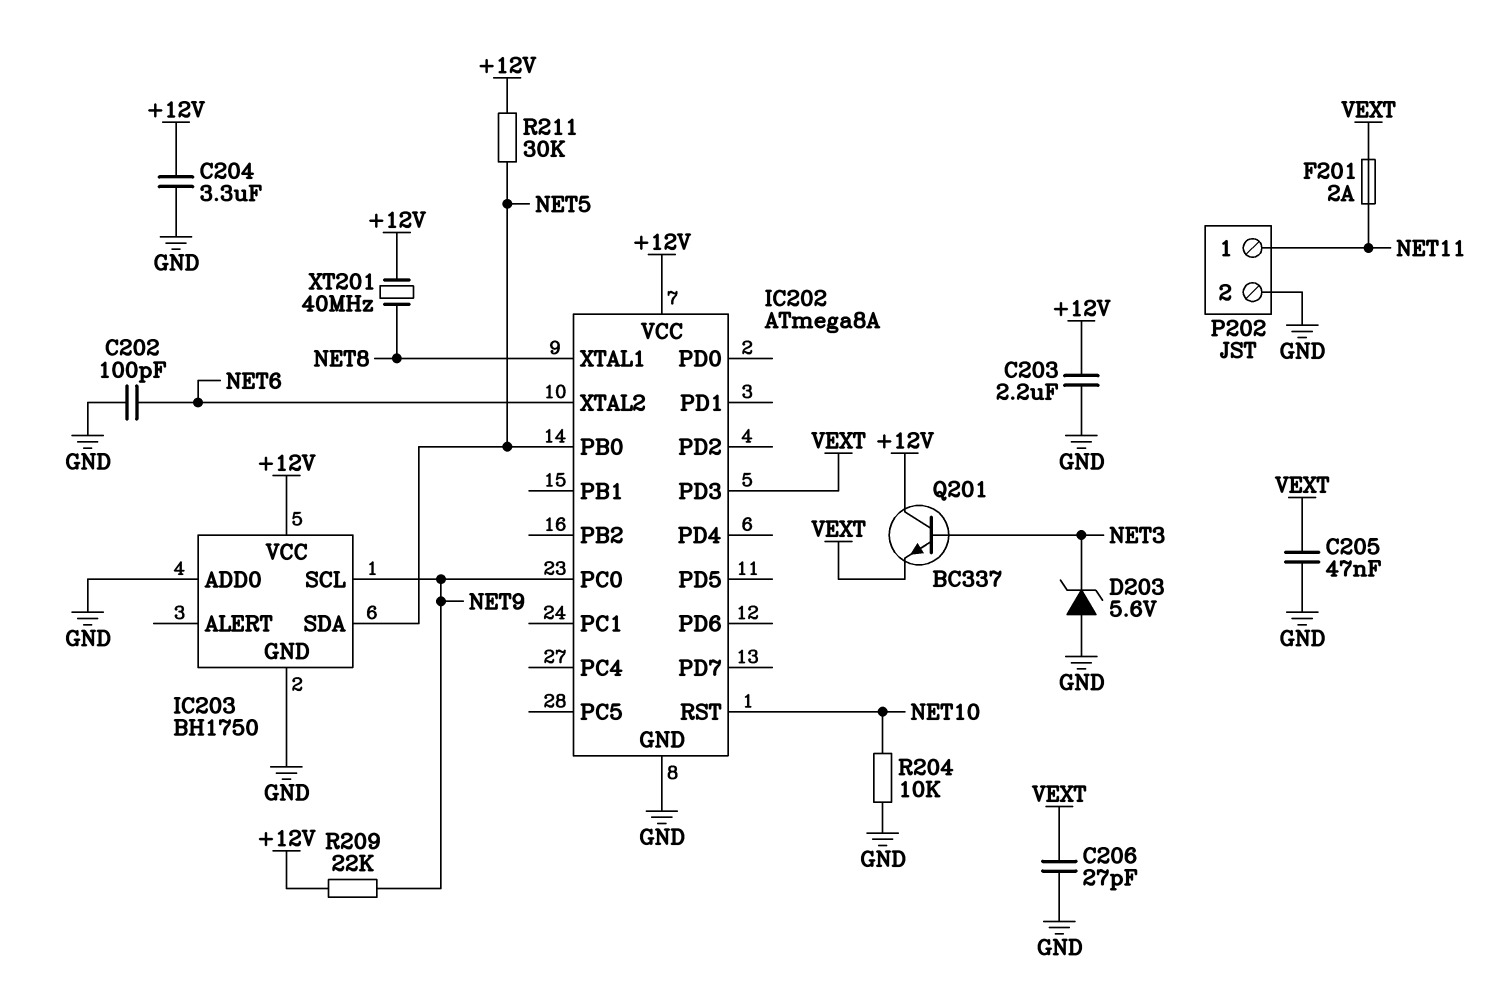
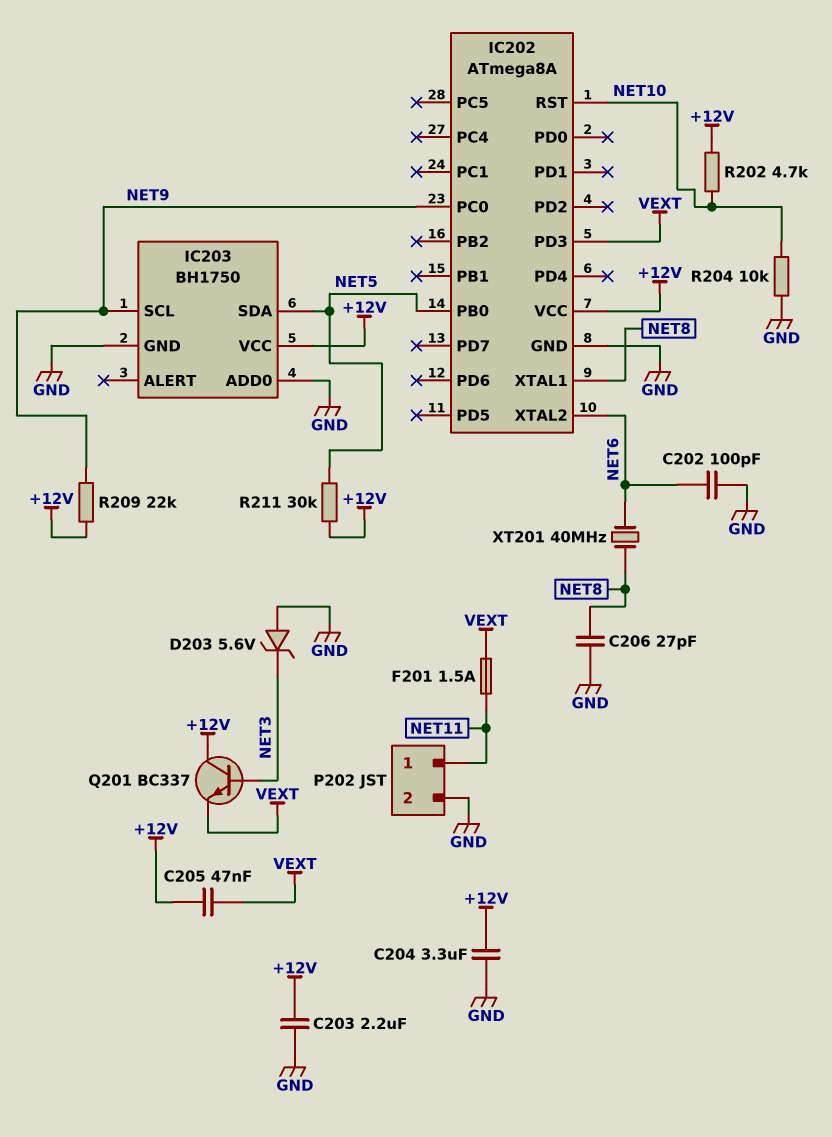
C205: 47nF (GND, VEXT) -> 47nF (+12V, VEXT)
C206: 27pF (GND, VEXT) -> 27pF (GND, NET8)
F201: 2A (NET11, VEXT) -> 1.5A (NET11, VEXT)
R202: none -> 4.7k (+12V, NET10)
XT201: 40MHz (+12V, NET8) -> 40MHz (NET6, NET8)

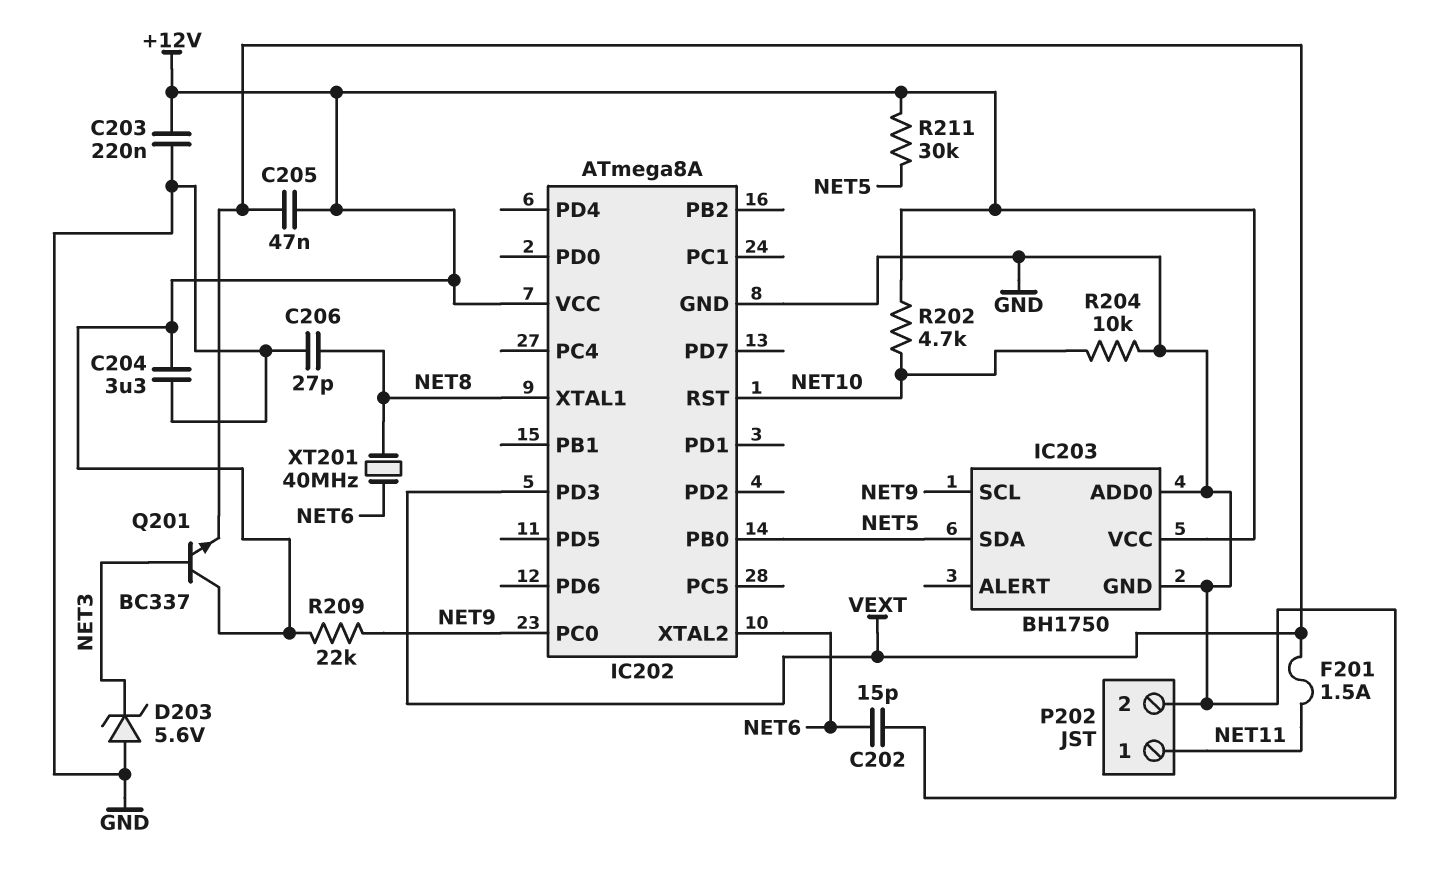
C202: 100pF (GND, NET6) -> 15pF (GND, NET6)
C203: 2.2uF (+12V, GND) -> 220nF (+12V, GND)

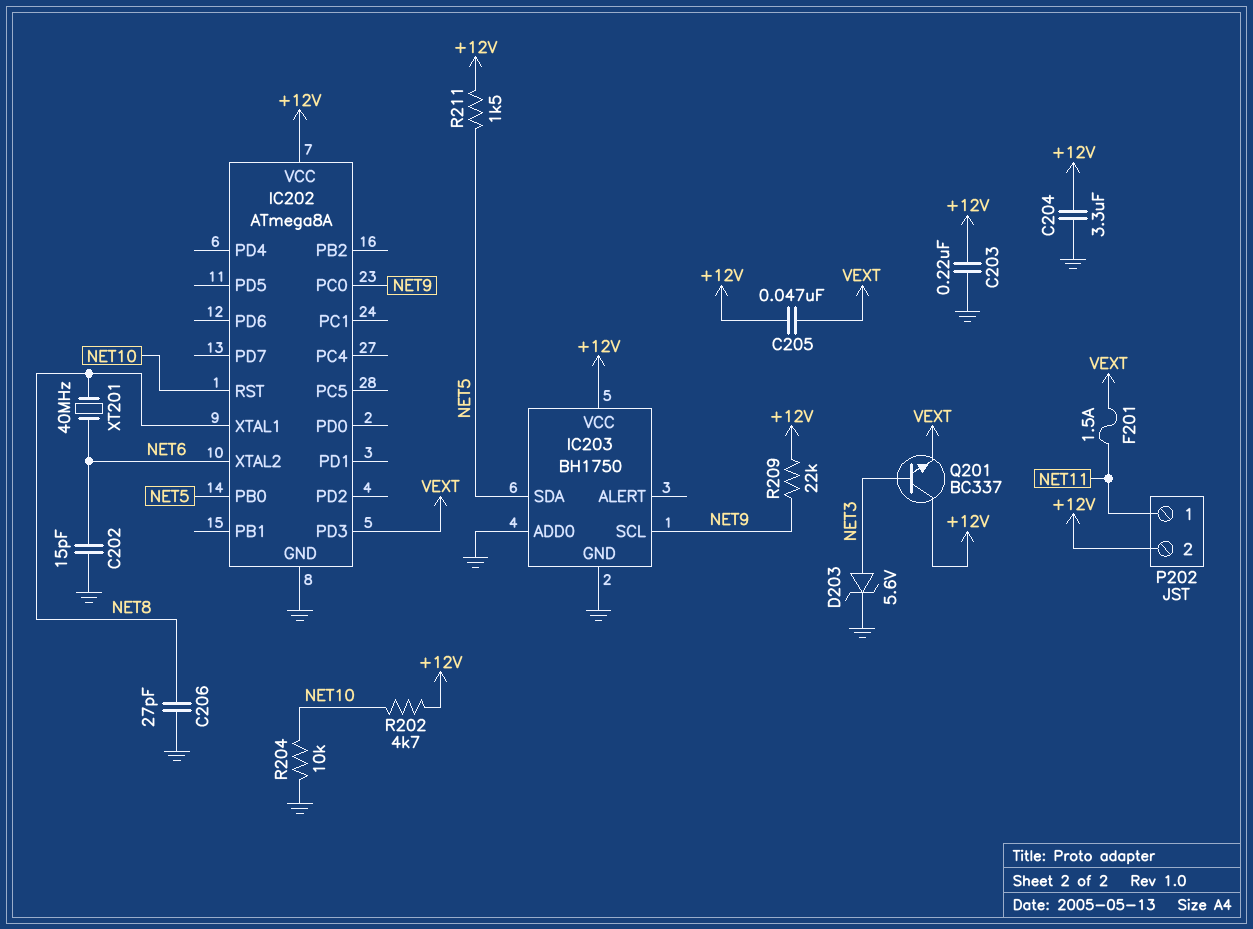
D203: zener 5.6V (A GND, K NET3) -> zener 5.6V (A NET3, K GND)
P202 pin 2: GND -> +12V
R211: 30k (+12V, NET5) -> 1.5k (+12V, NET5)

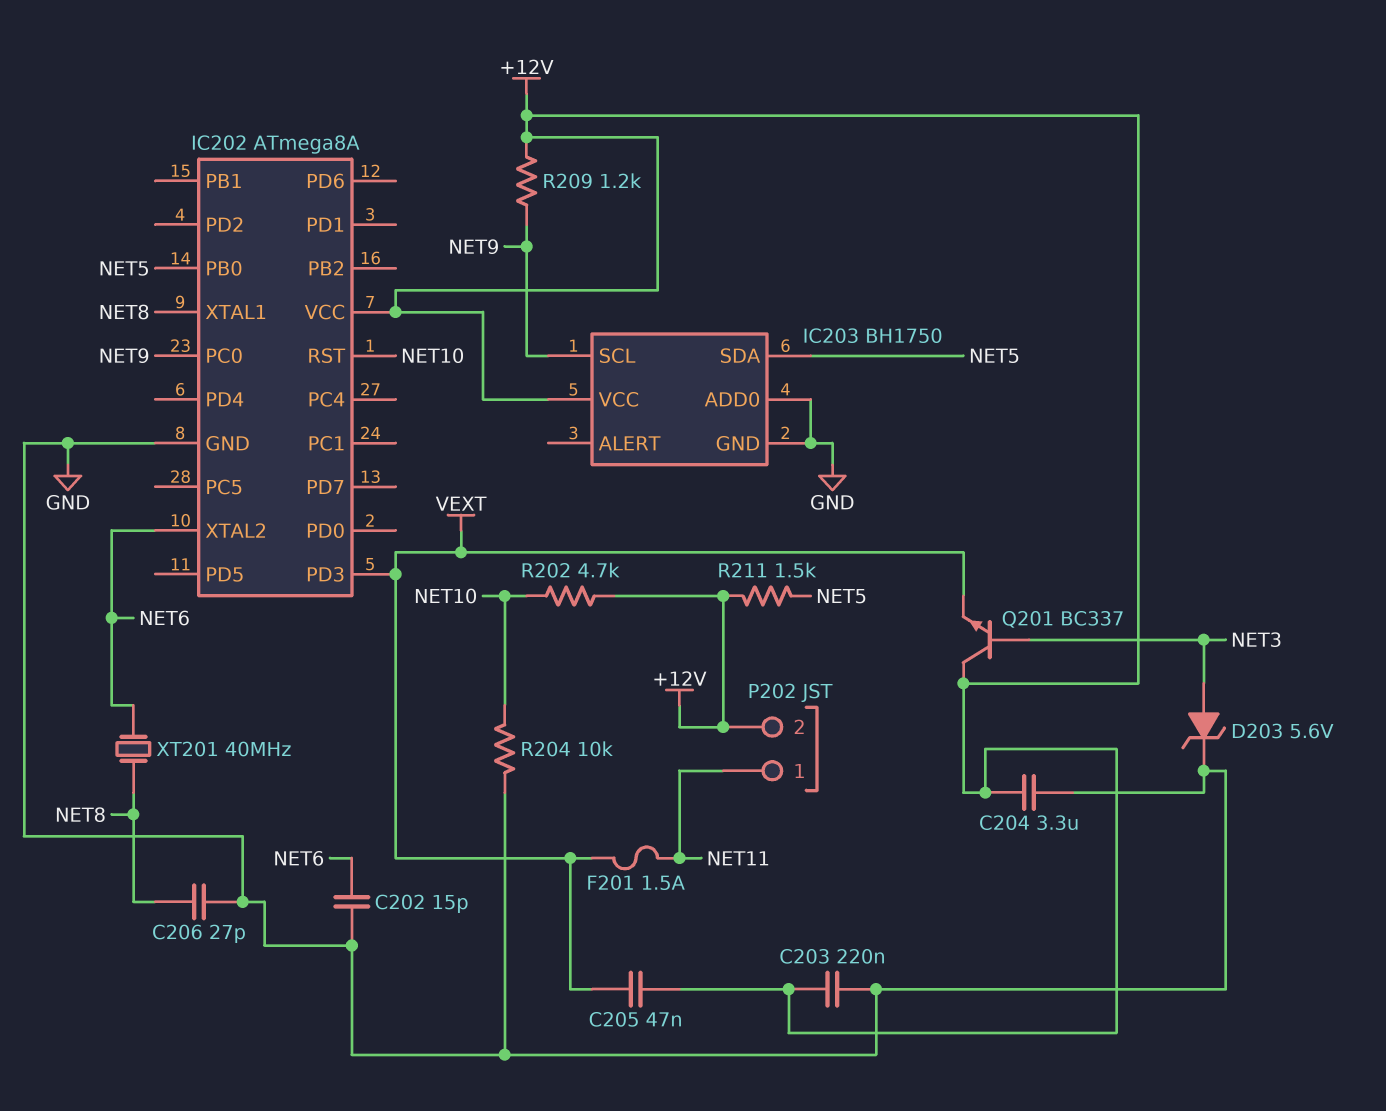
R209: 22k (+12V, NET9) -> 1.2k (+12V, NET9)

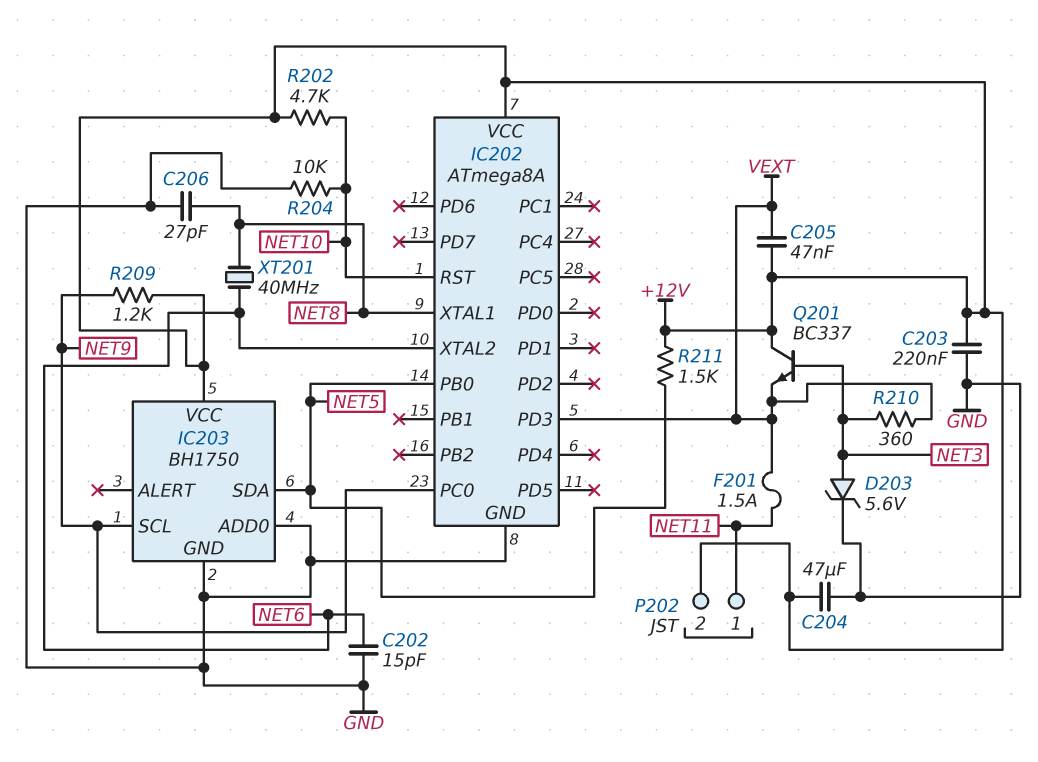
C204: 3.3uF (+12V, GND) -> 47uF (+12V, GND)
R210: none -> 360 (NET3, VEXT)

